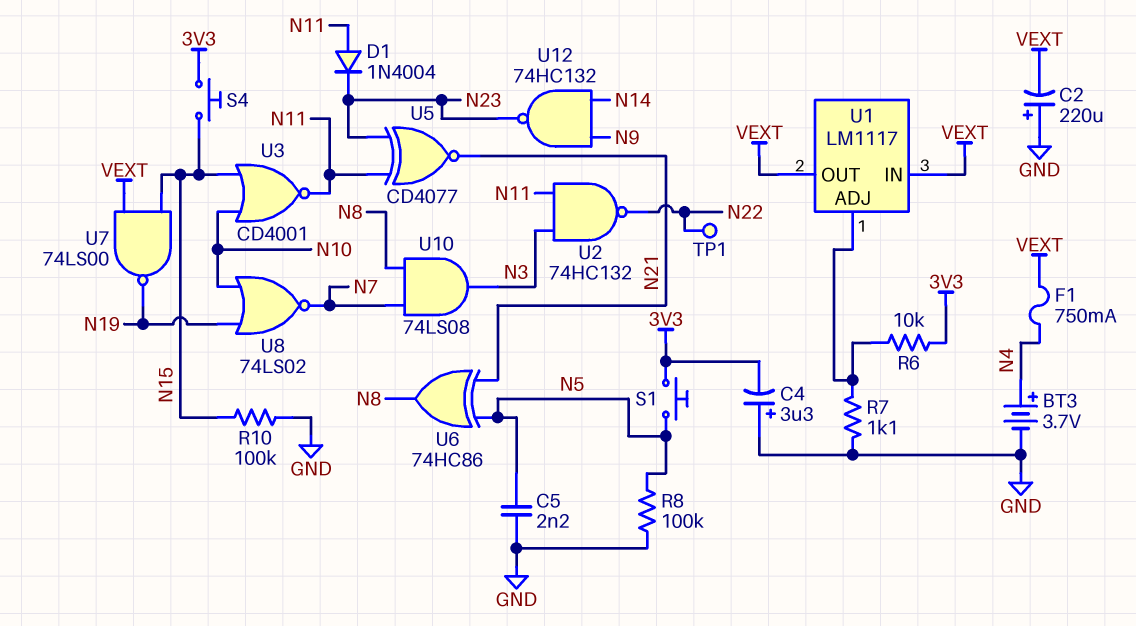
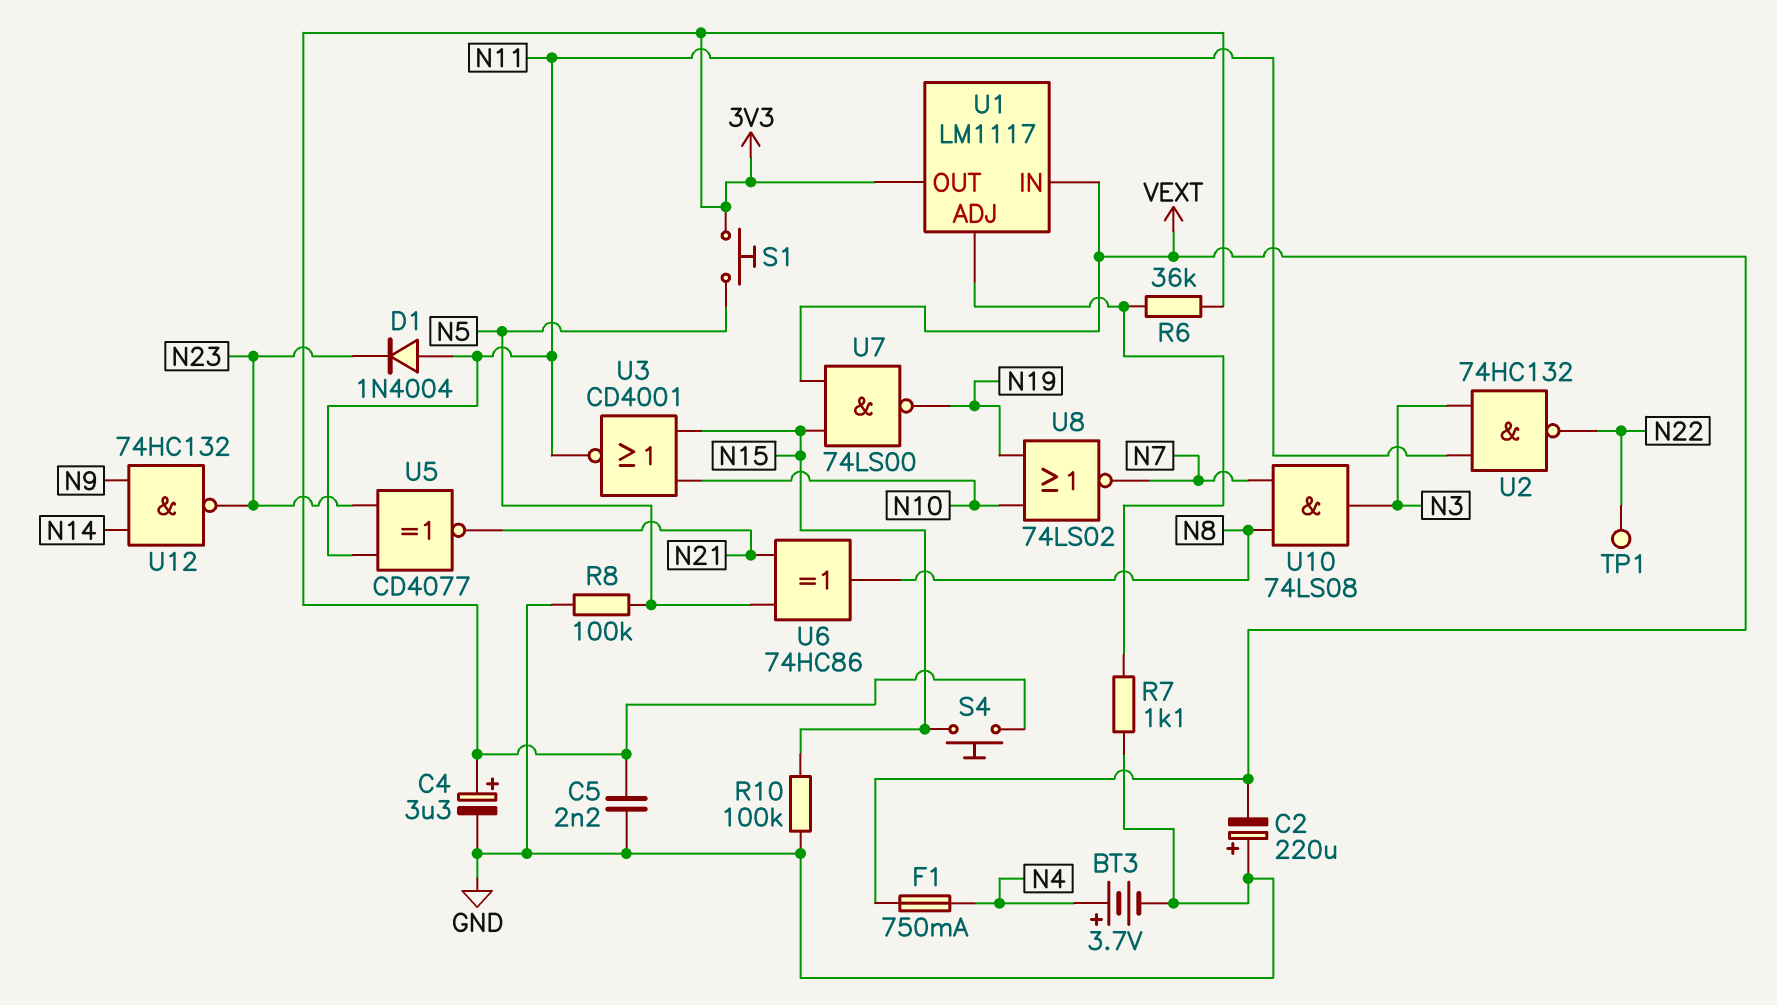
C4: 3.3uF (plus GND, minus 3V3) -> 3.3uF (plus 3V3, minus GND)
C5: 2.2nF (GND, N5) -> 2.2nF (3V3, GND)
R6: 10k (3V3, U1/ADJ) -> 36k (3V3, U1/ADJ)
U1 pin OUT: VEXT -> 3V3

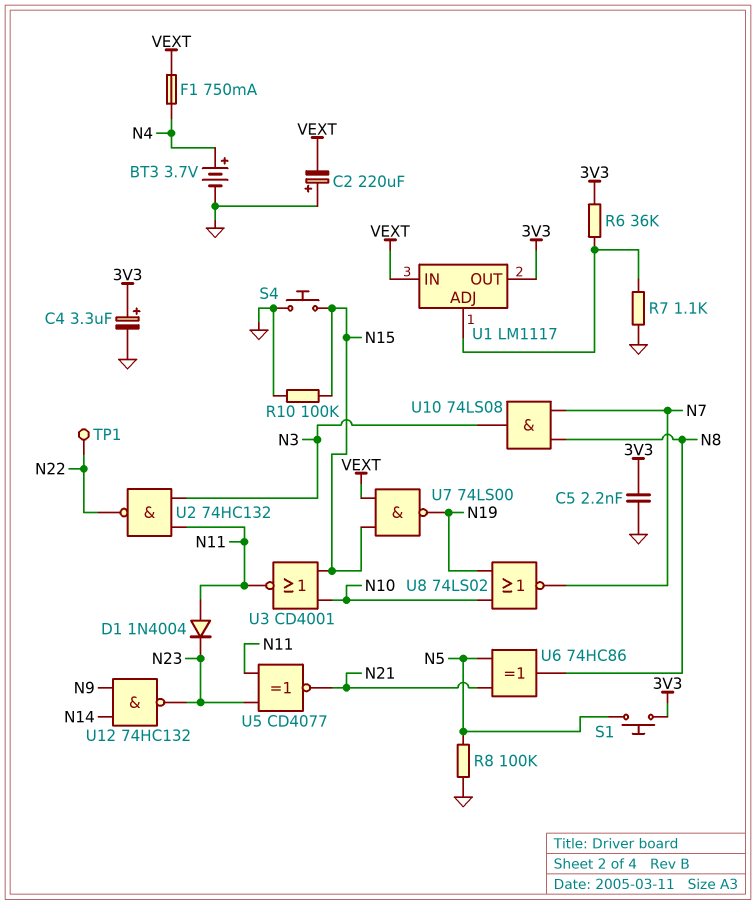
S4: button (3V3, N15) -> button (GND, N15)

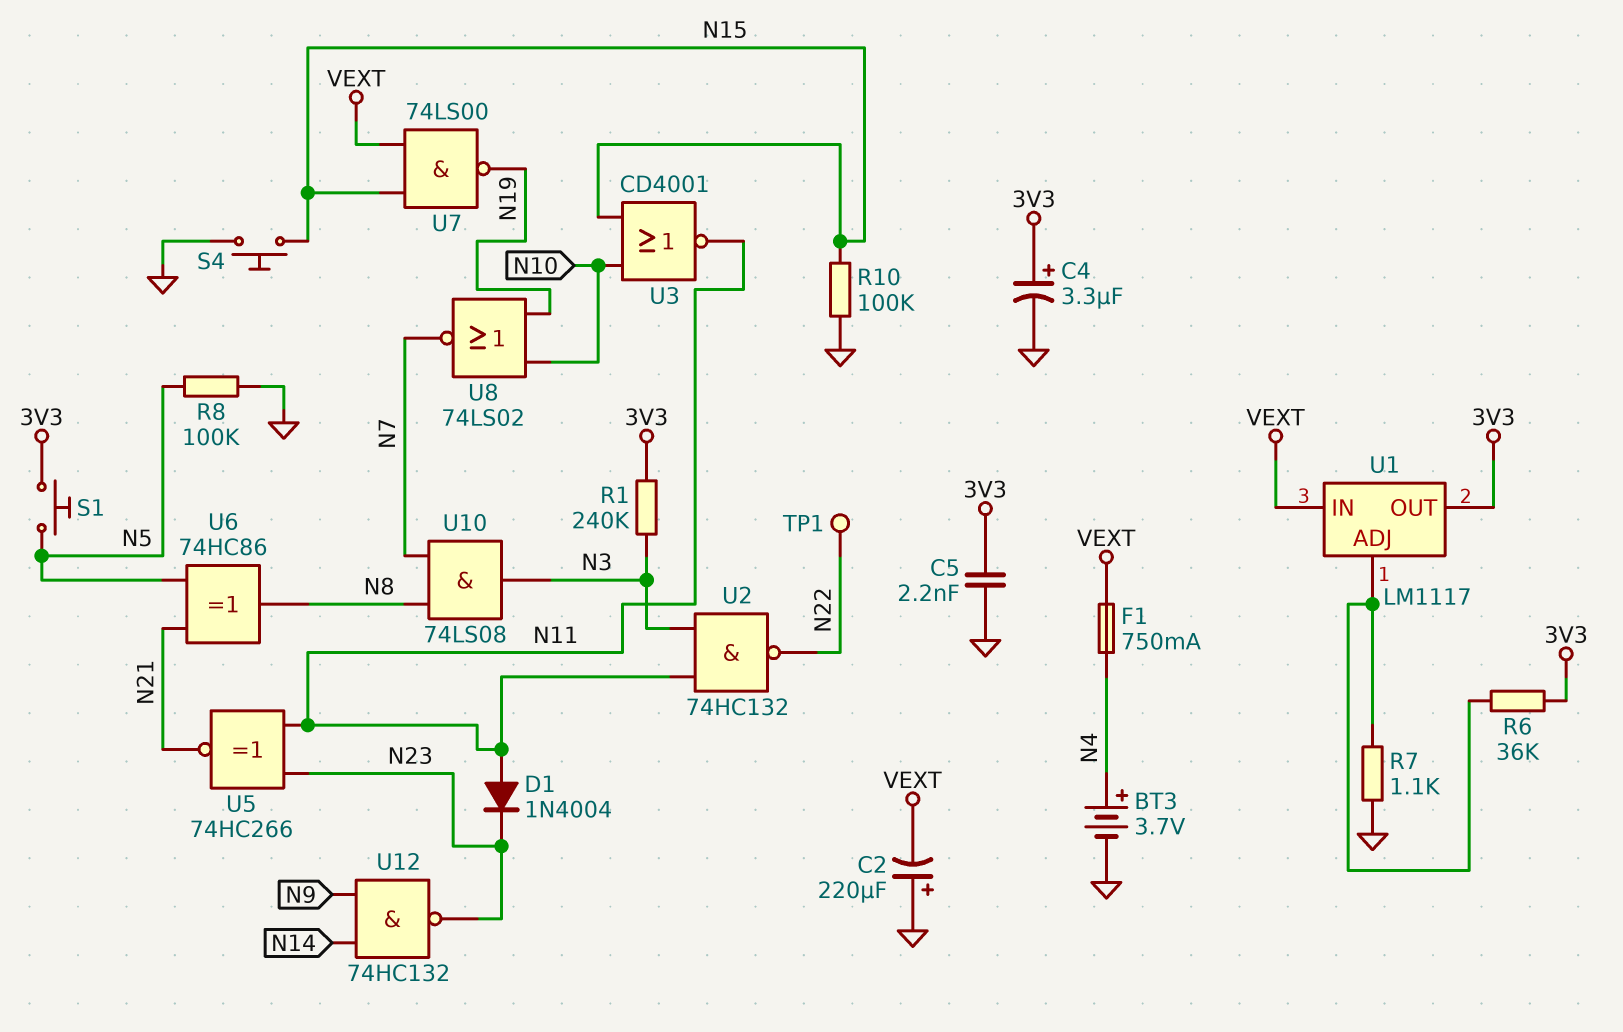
R1: none -> 240k (3V3, N3)
U5: XNOR CD4077 (in N11, in N23, out N21) -> XNOR 74HC266 (in N11, in N23, out N21)

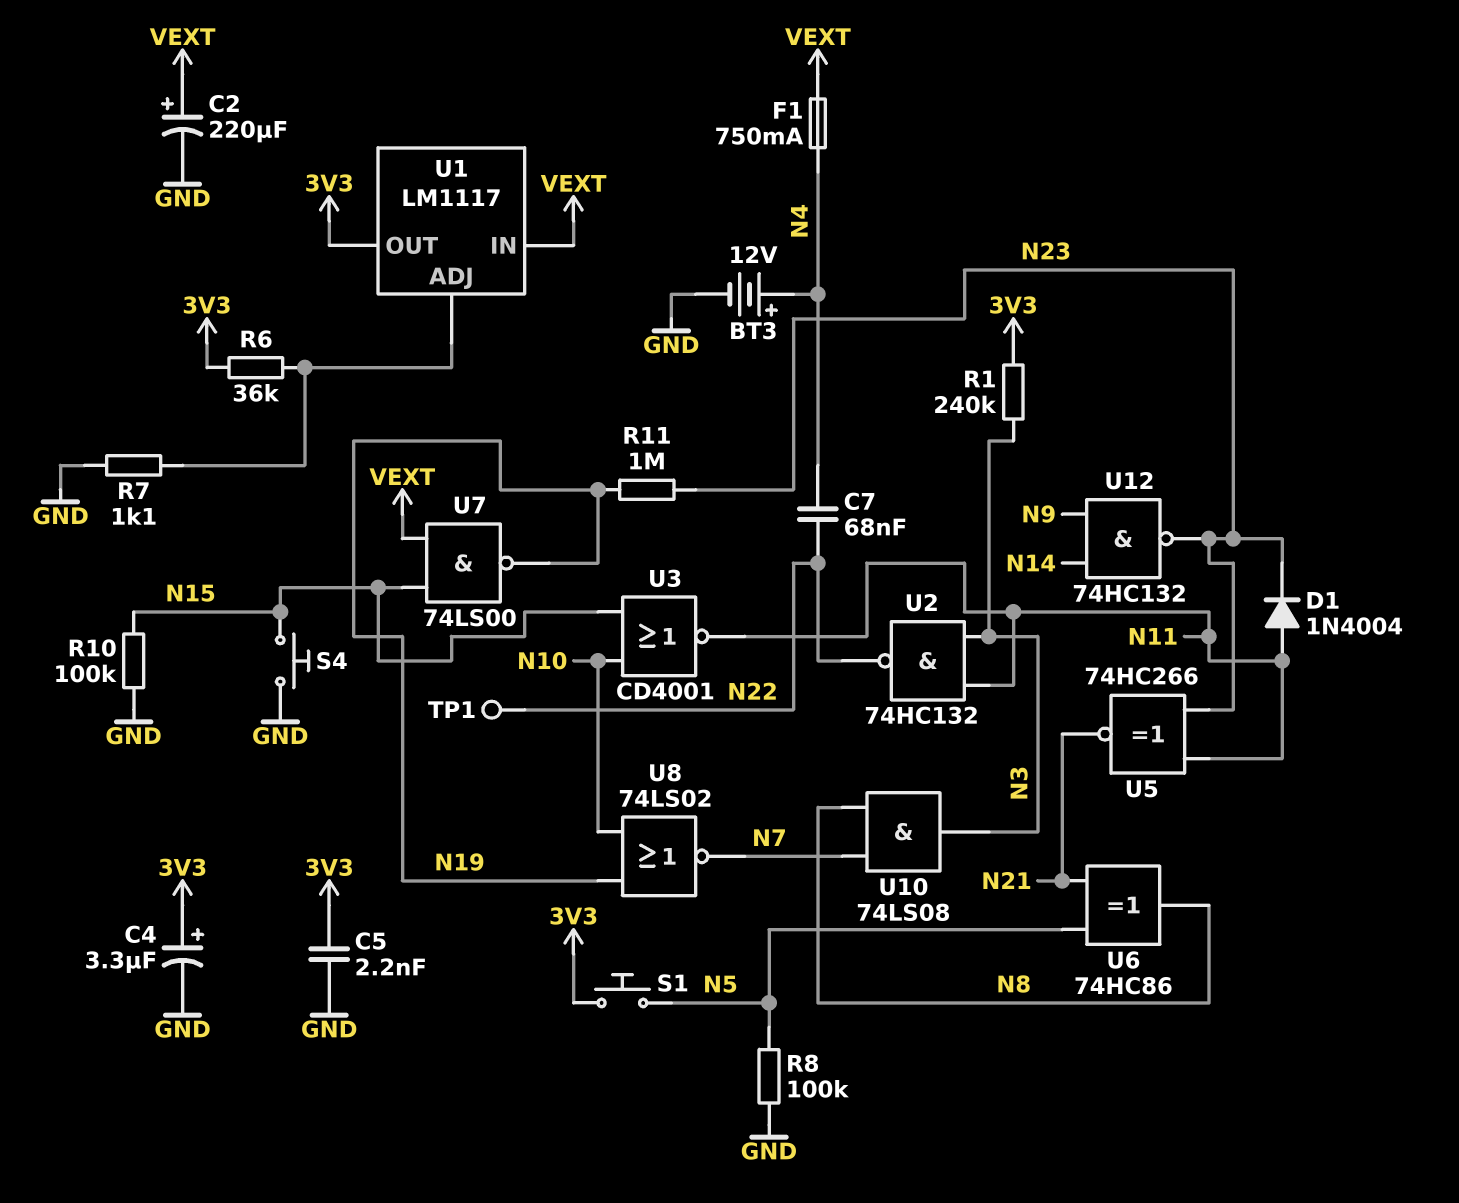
BT3: 3.7V (plus N4, minus GND) -> 12V (plus N4, minus GND)
C2: 220uF (plus GND, minus VEXT) -> 220uF (plus VEXT, minus GND)
C7: none -> 68nF (N4, N22)
R11: none -> 1M (N19, N23)

